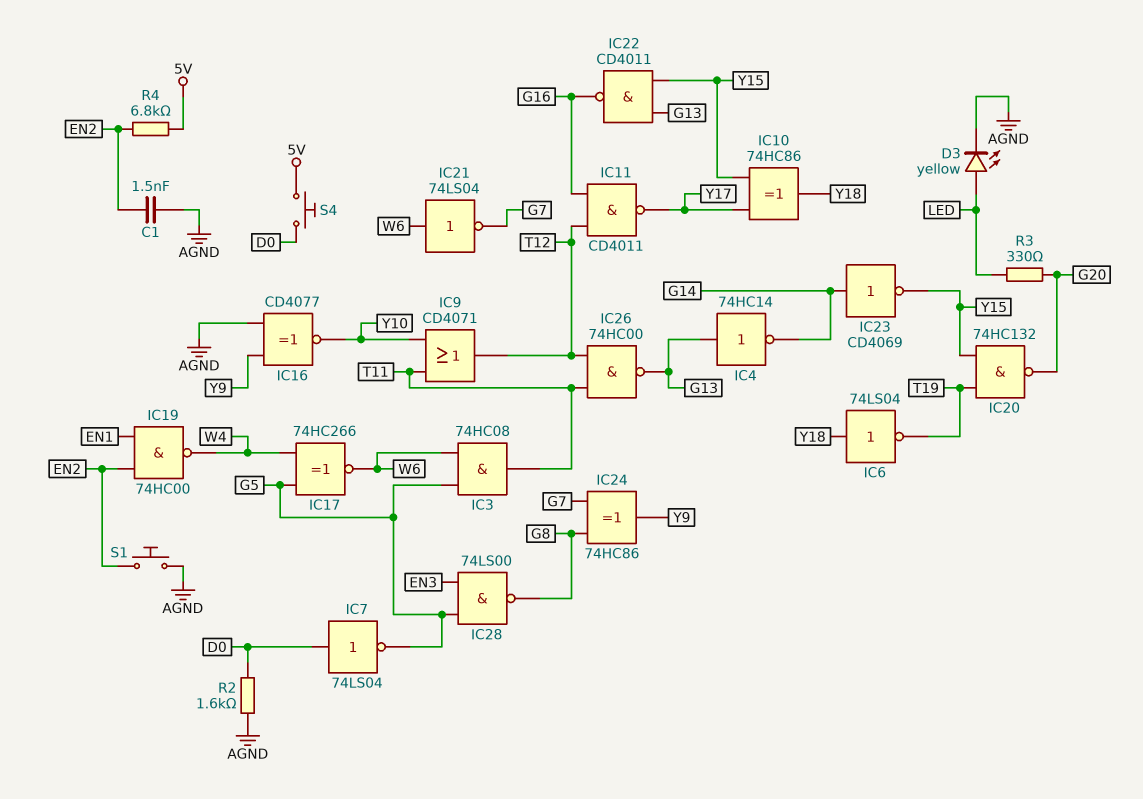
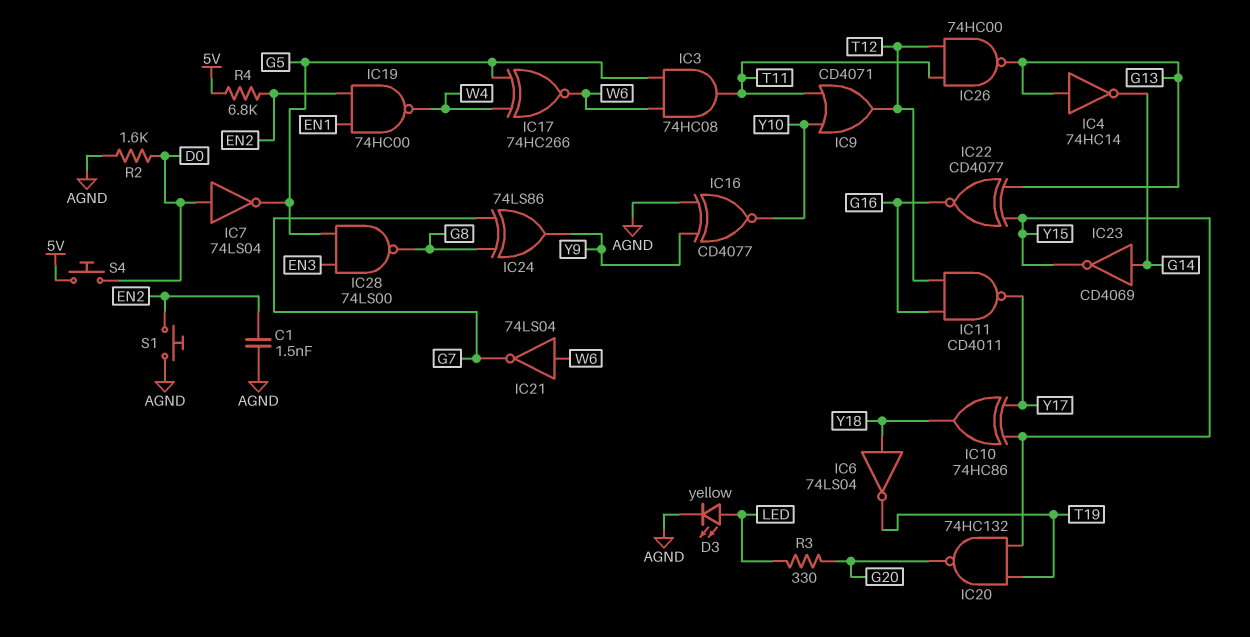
IC22: NAND CD4011 (in G13, in Y15, out G16) -> XNOR CD4077 (in G13, in Y15, out G16)
IC24: XOR 74HC86 (in G7, in G8, out Y9) -> XOR 74LS86 (in G7, in G8, out Y9)

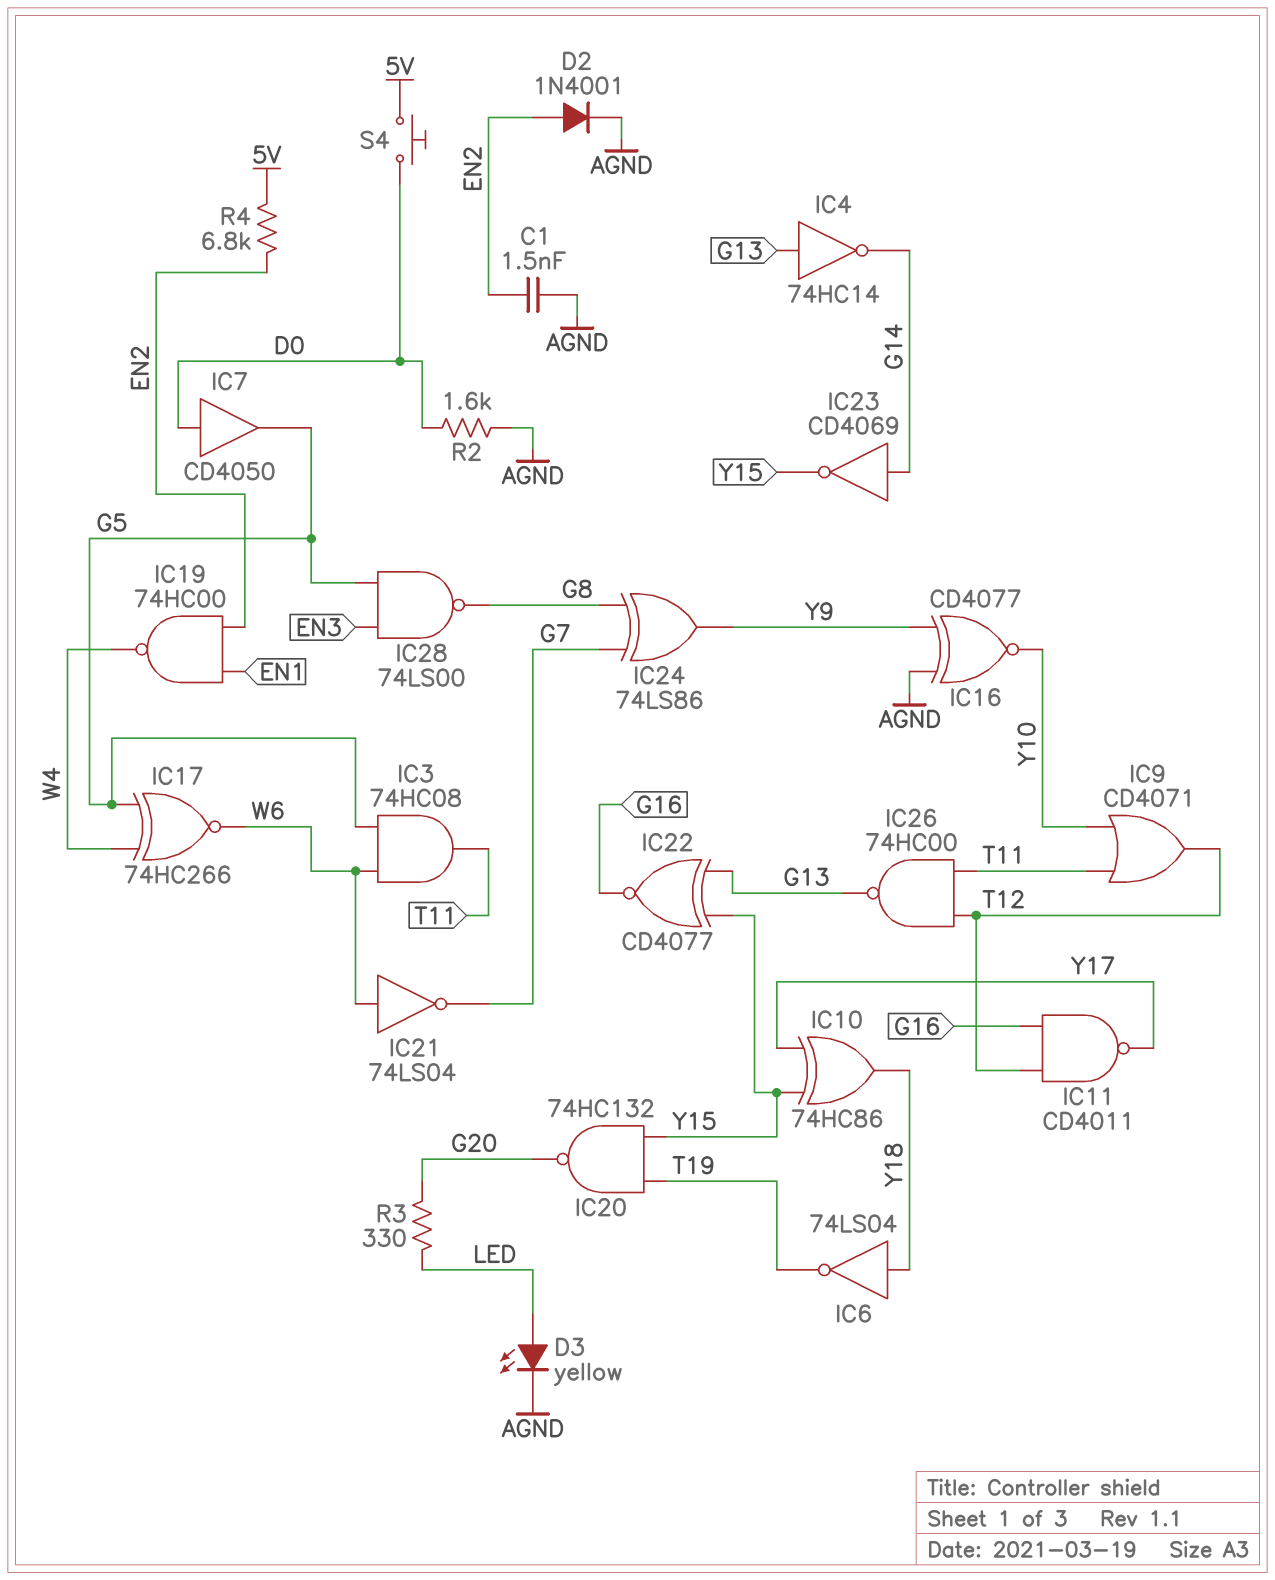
D2: none -> diode 1N4001 (A EN2, K AGND)
IC7: NOT 74LS04 (in D0, out G5) -> buffer CD4050 (in D0, out G5)
S1: button (AGND, EN2) -> none

